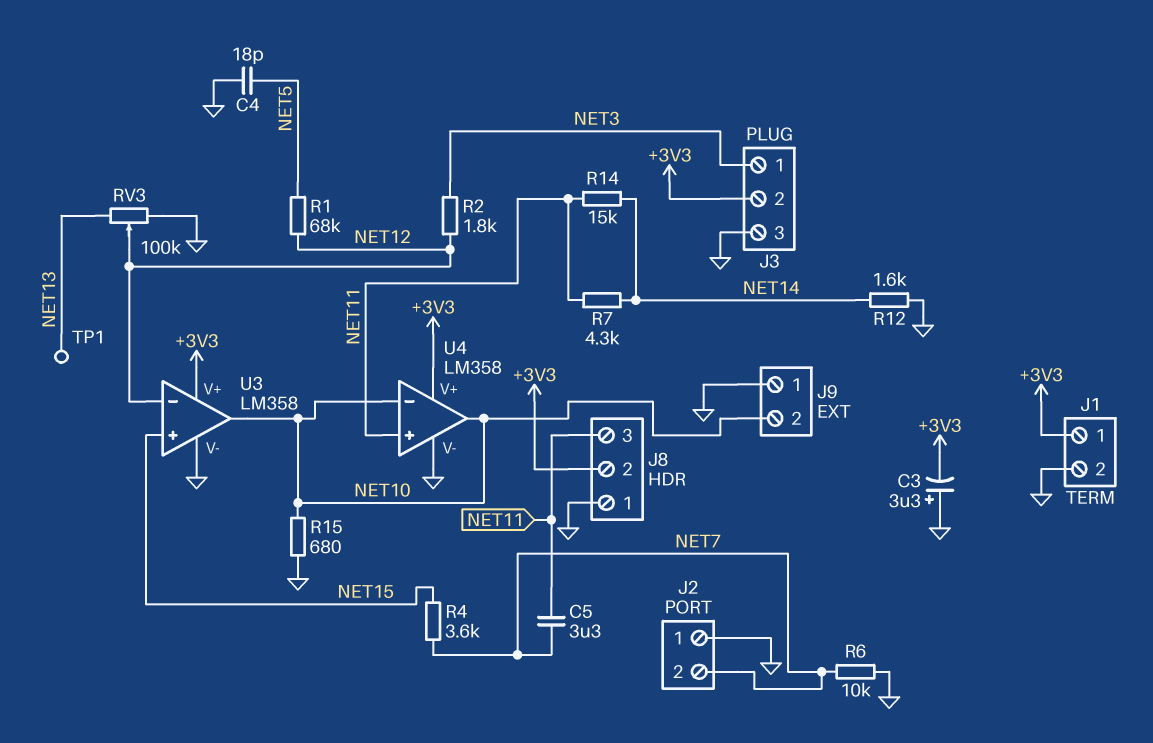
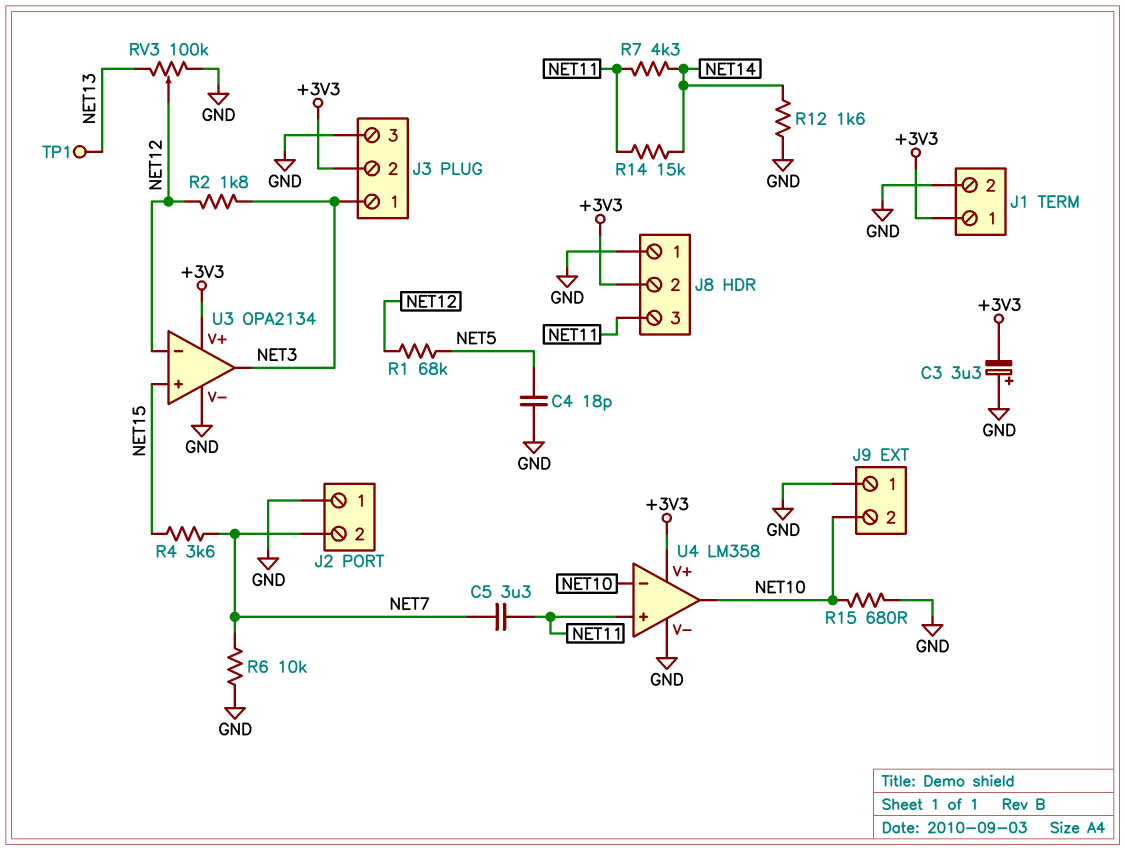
U3: LM358 -> OPA2134
U3 pin out: NET10 -> NET3

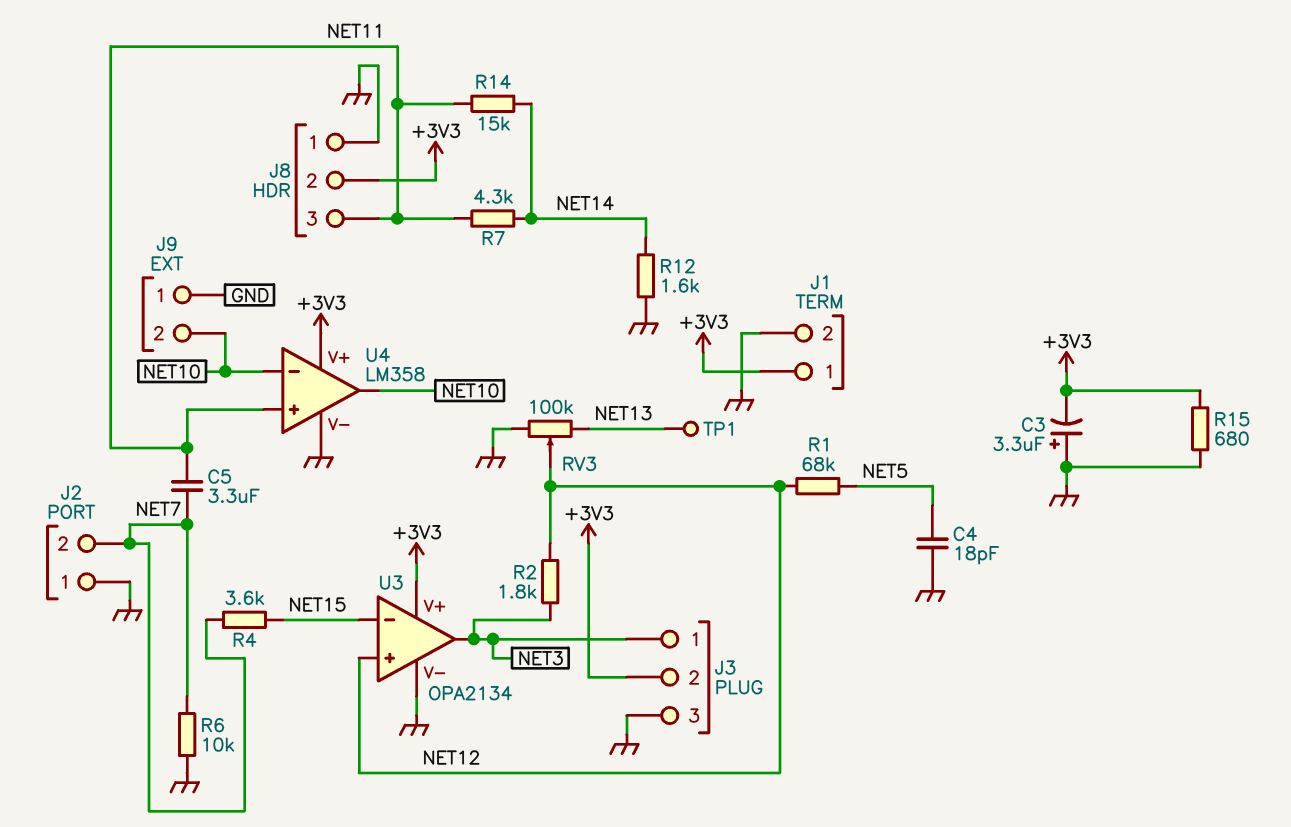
R15: 680 (GND, NET10) -> 680 (+3V3, GND)
U3 pin in+: NET15 -> NET12
U3 pin in-: NET12 -> NET15

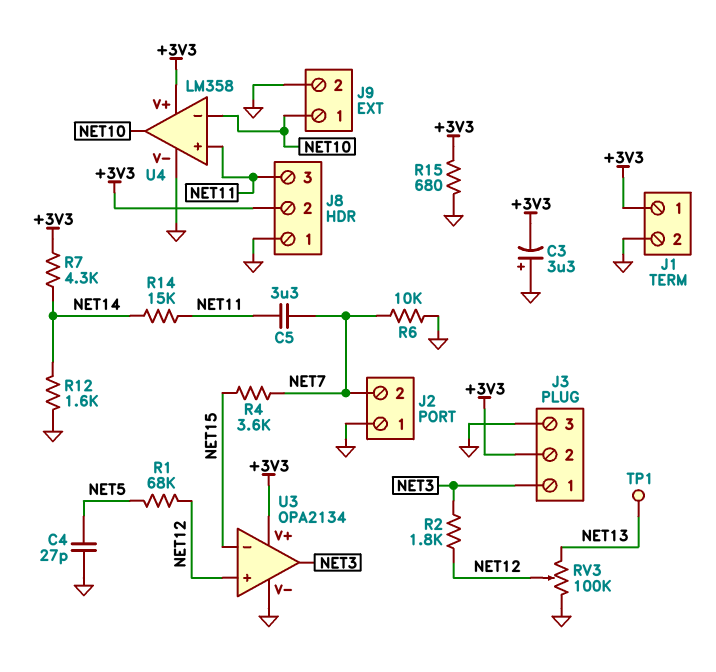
C4: 18pF (GND, NET5) -> 27pF (GND, NET5)
J9 pin 1: GND -> NET10
J9 pin 2: NET10 -> GND
R7: 4.3k (NET11, NET14) -> 4.3k (+3V3, NET14)

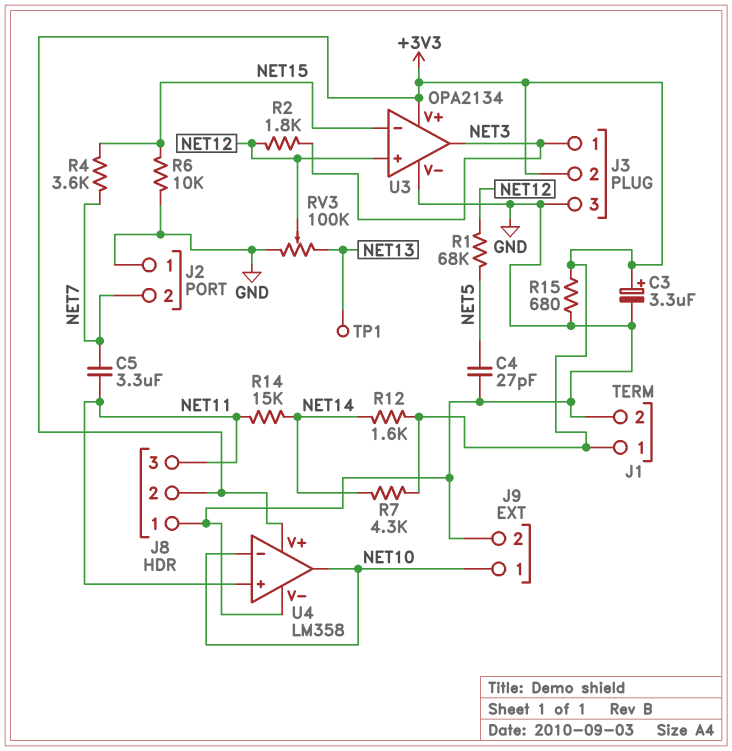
C3: 3.3uF (plus GND, minus +3V3) -> 3.3uF (plus +3V3, minus GND)
R6: 10k (GND, NET7) -> 10k (GND, NET15)
R12: 1.6k (GND, NET14) -> 1.6k (+3V3, NET14)

